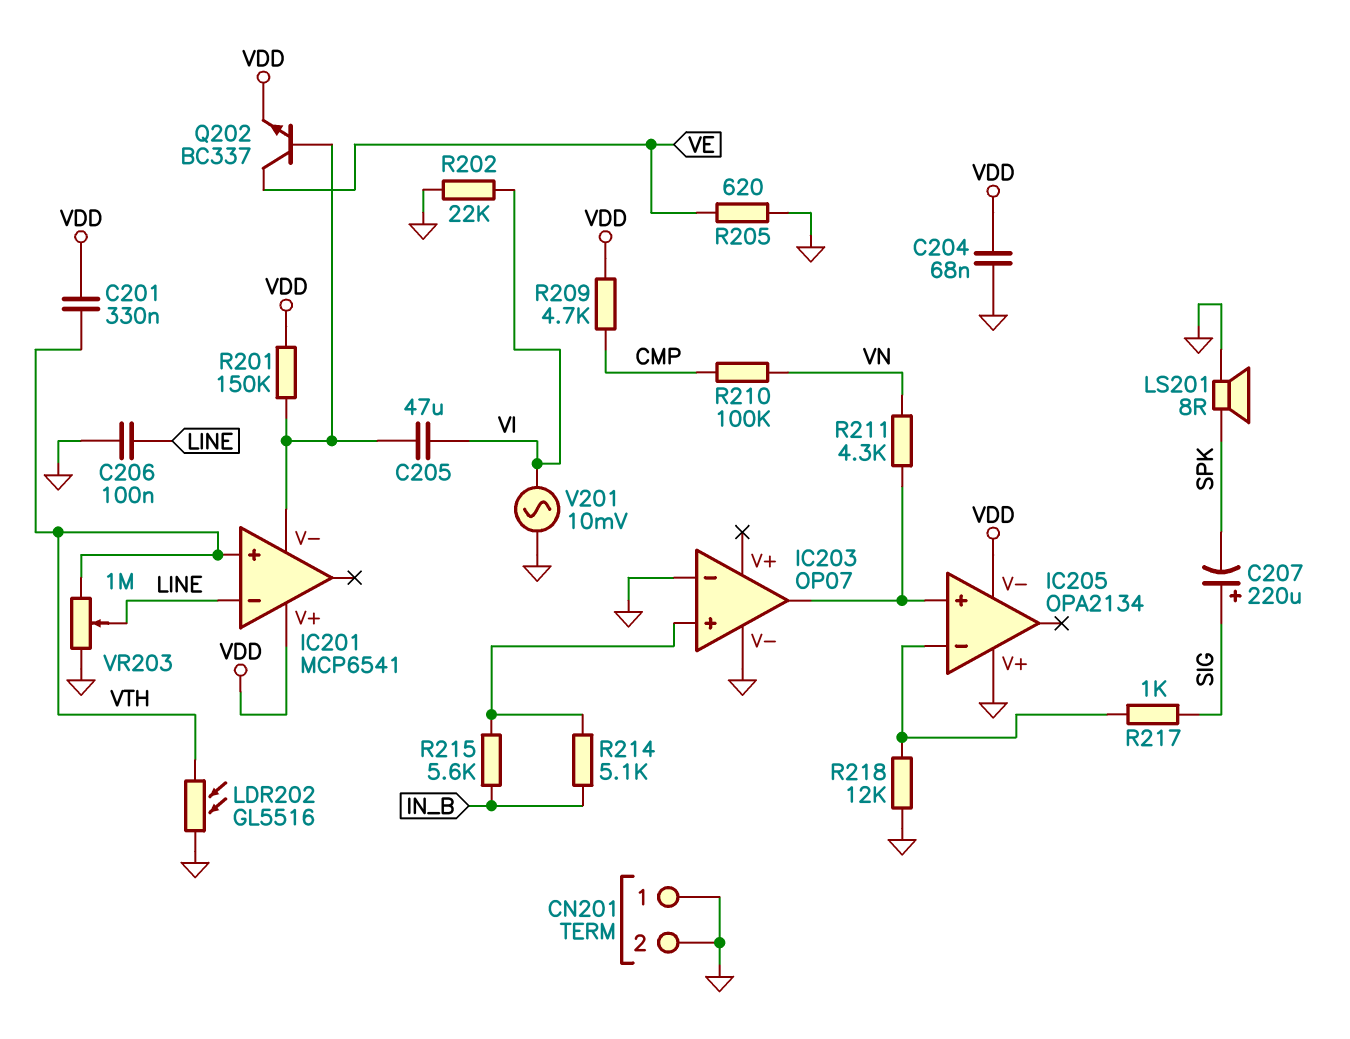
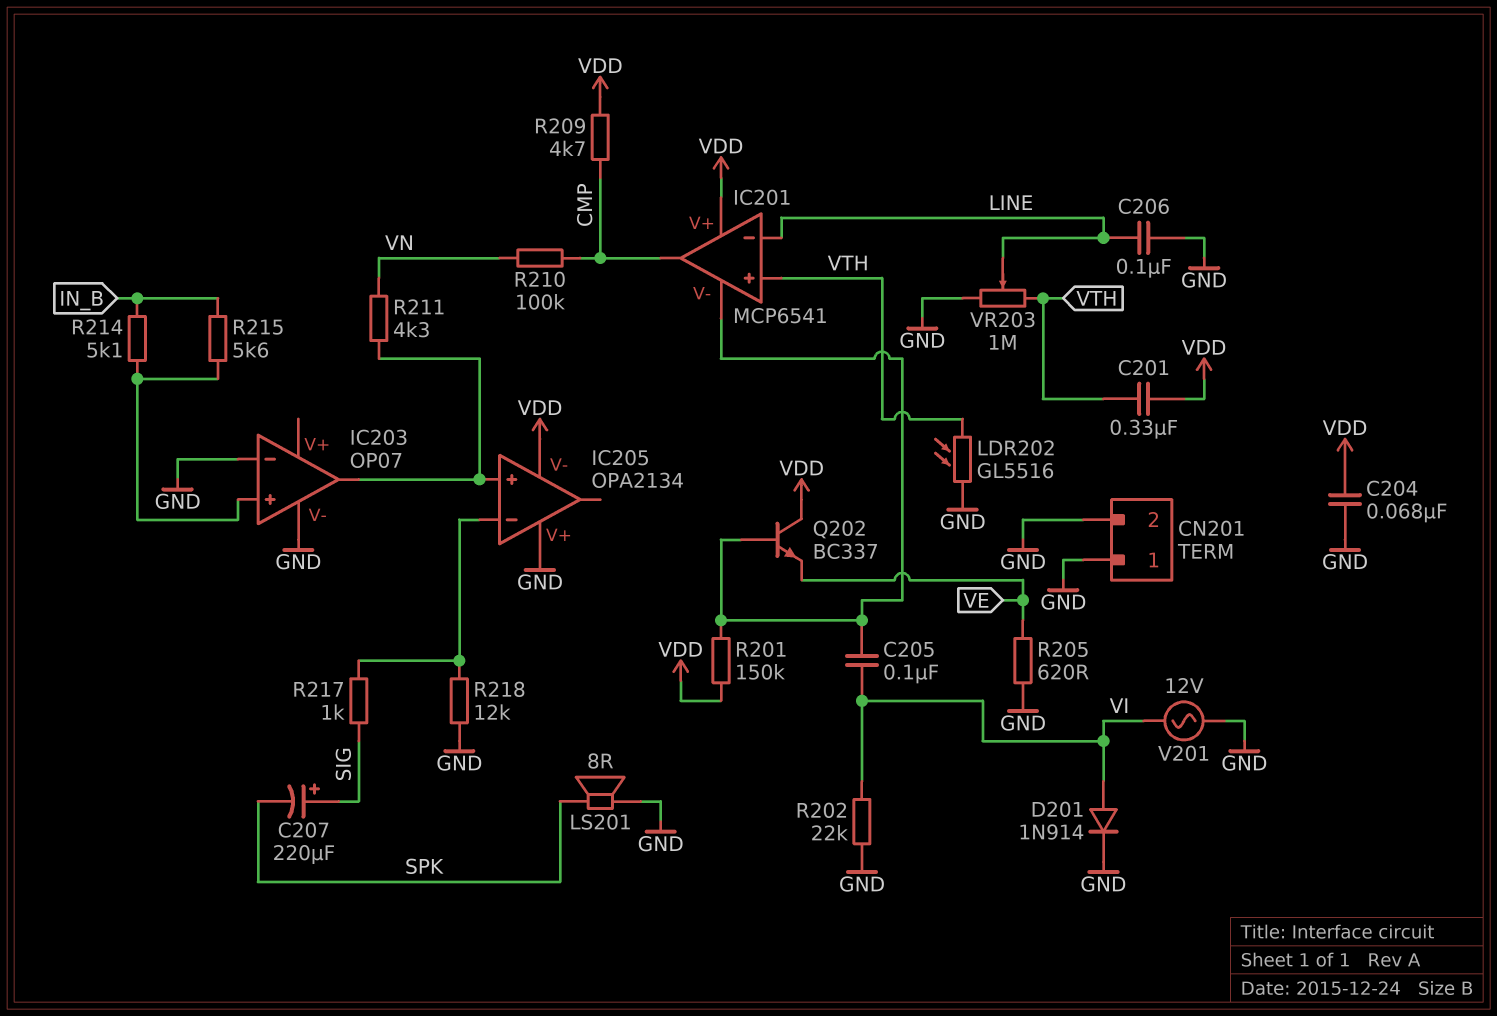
C205: 47uF (IC201/V-, VI) -> 100nF (IC201/V-, VI)
D201: none -> diode 1N914 (A VI, K GND)
IC201 pin out: none -> CMP
Q202: NPN BC337 (B IC201/V-, C VE, E VDD) -> NPN BC337 (B IC201/V-, C VDD, E VE)
V201: AC 10mV (GND, VI) -> AC 12V (GND, VI)

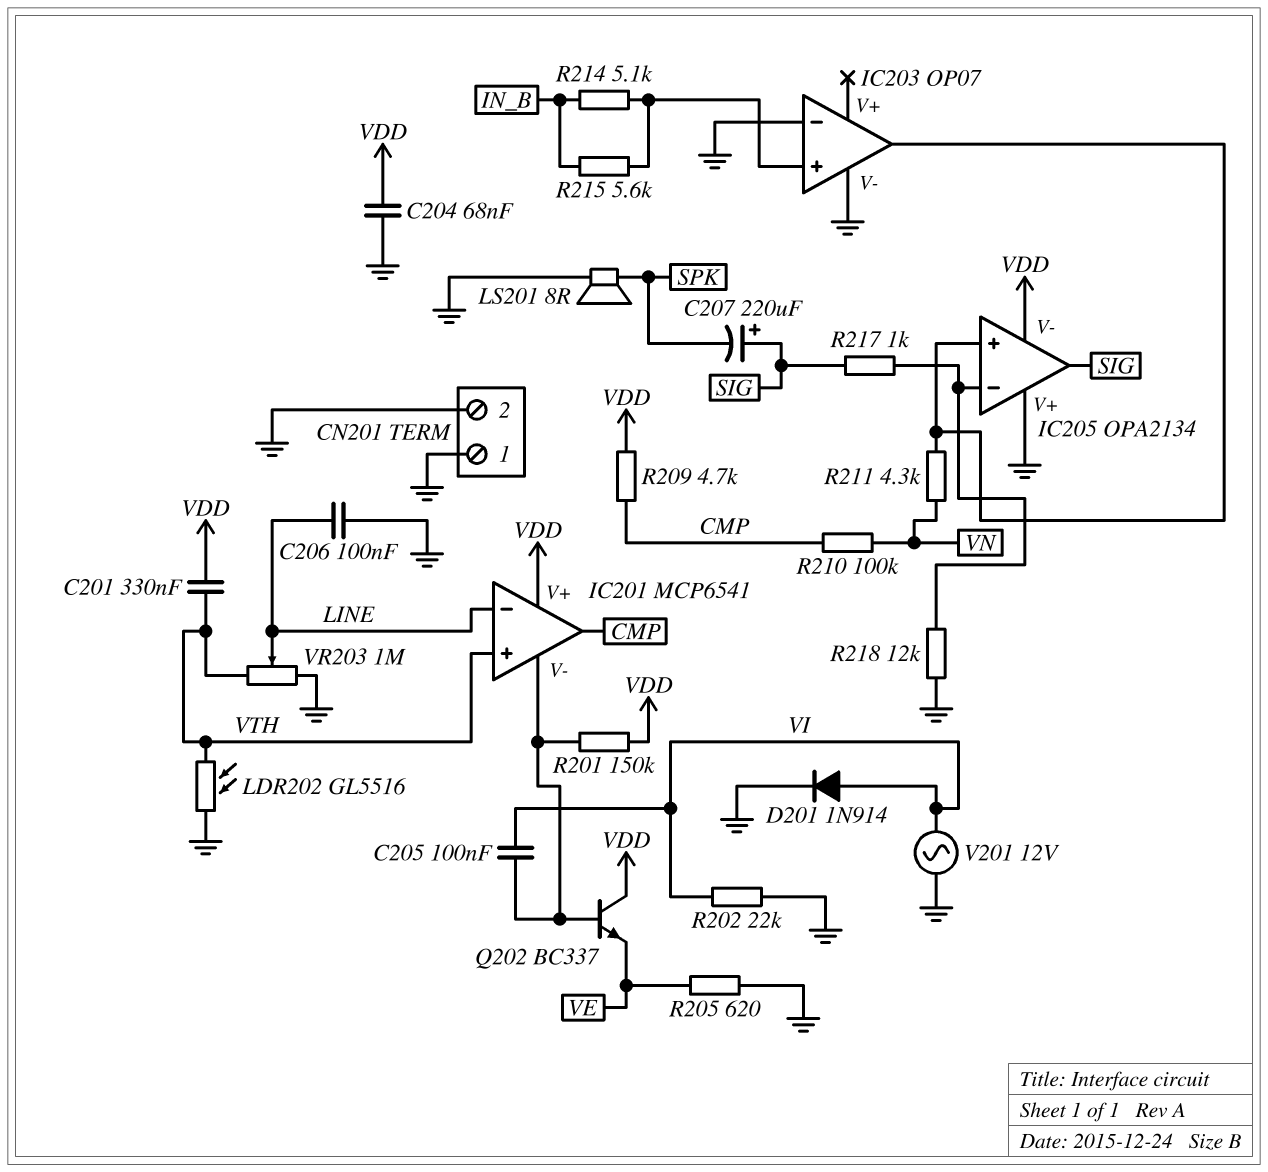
IC205 pin out: none -> SIG

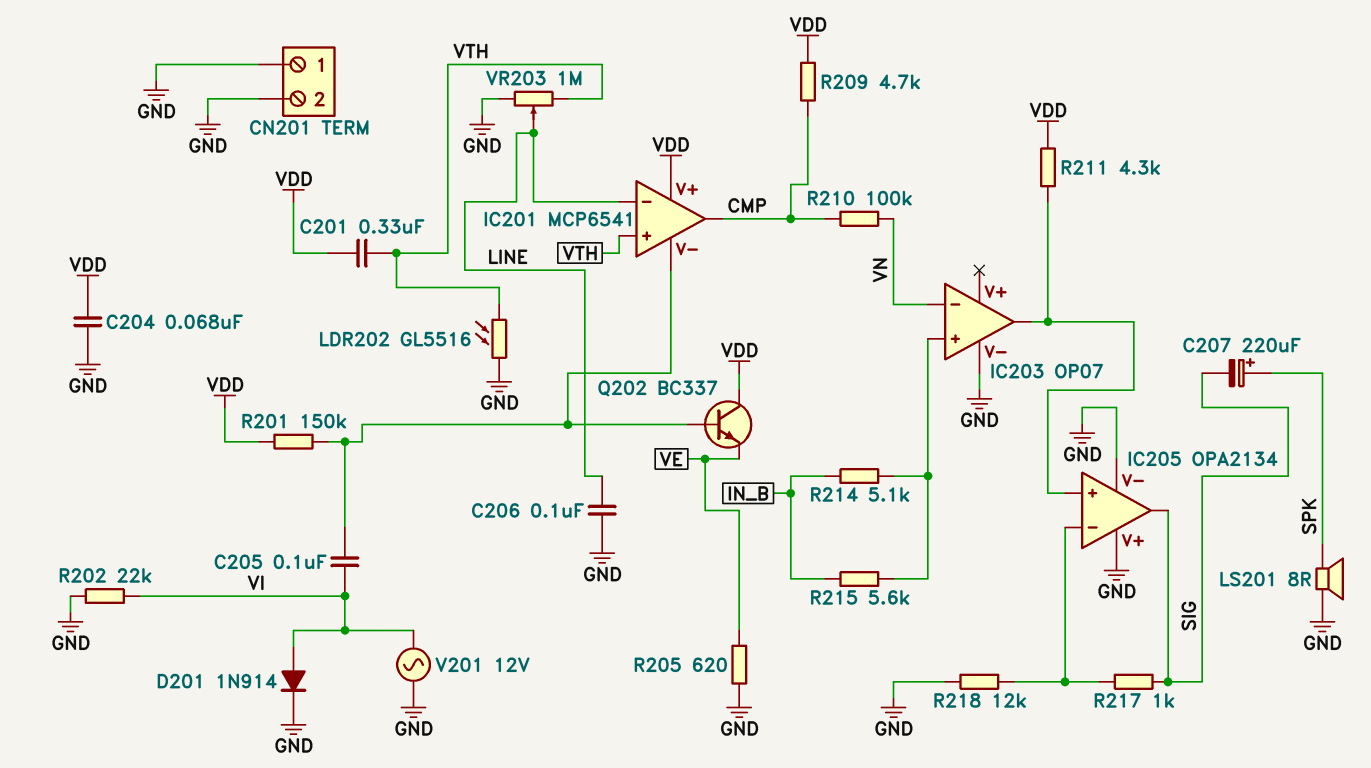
C207: 220uF (plus SIG, minus SPK) -> 220uF (plus SPK, minus SIG)
IC203 pin in-: GND -> VN
IC205 pin V-: VDD -> GND
R211: 4.3k (IC203/out, VN) -> 4.3k (IC203/out, VDD)

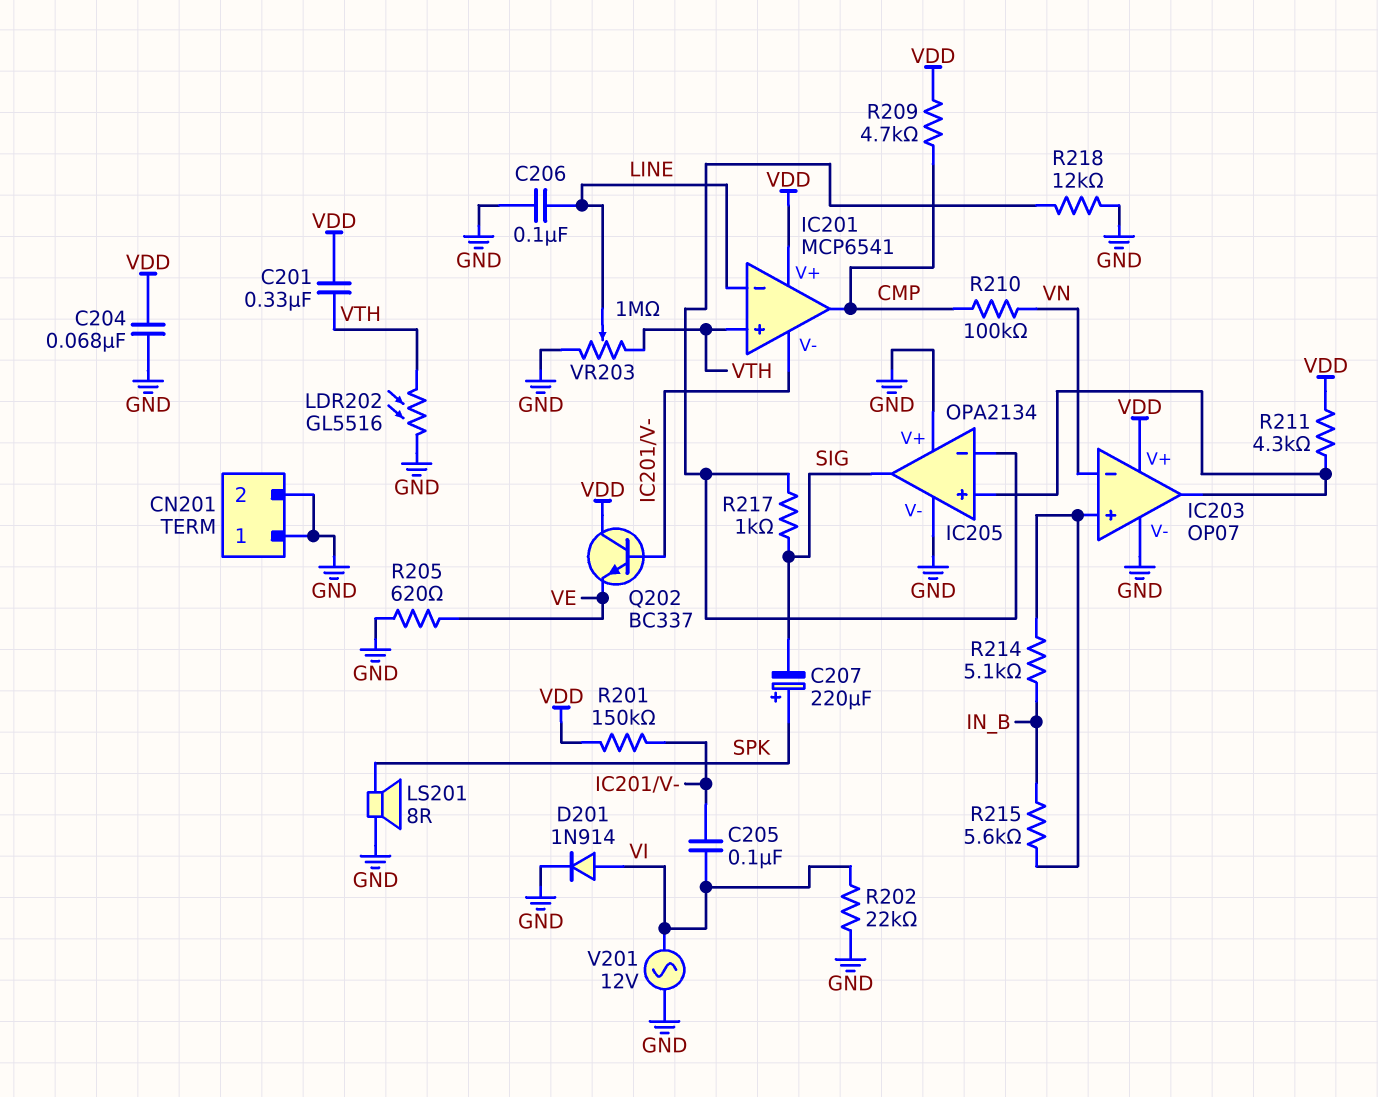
IC203 pin V+: none -> VDD

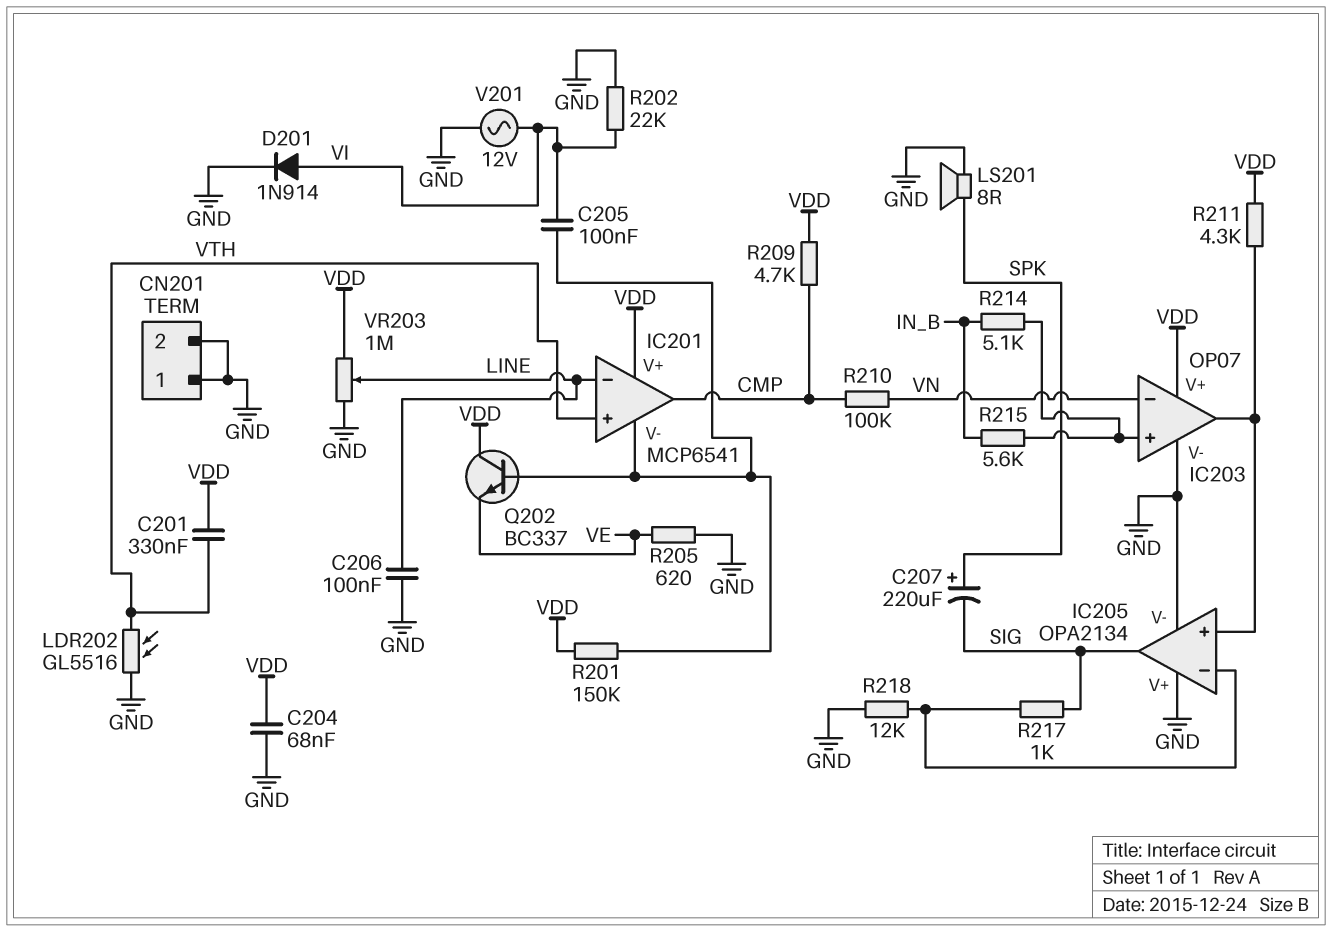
VR203: 1M (GND, VTH, wiper LINE) -> 1M (GND, VDD, wiper LINE)

